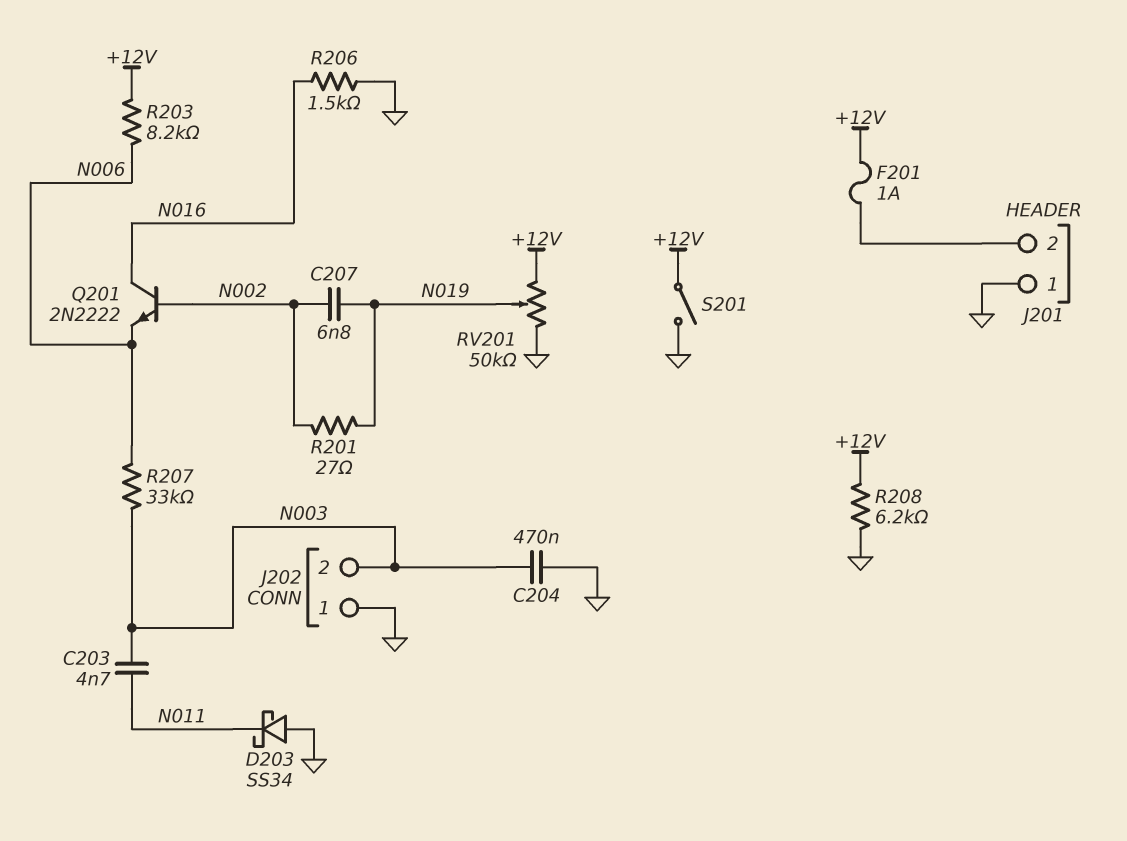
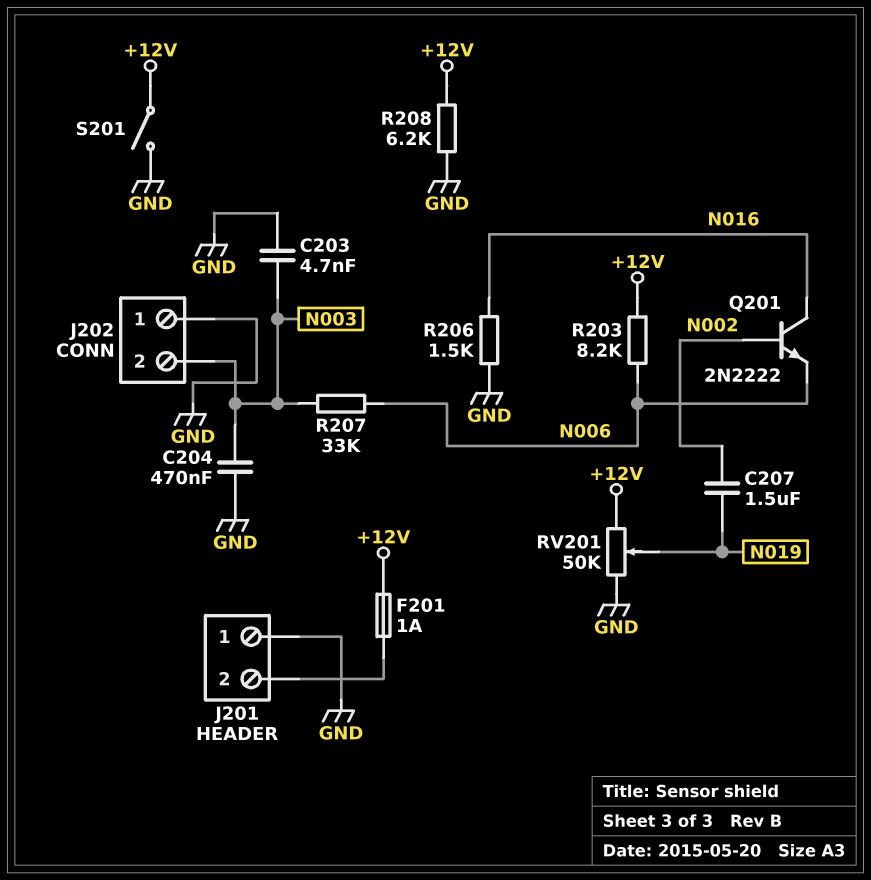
C203: 4.7nF (N003, N011) -> 4.7nF (GND, N003)
C207: 6.8nF (N002, N019) -> 1.5uF (N002, N019)
D203: schottky SS34 (A GND, K N011) -> none
R201: 27 (N002, N019) -> none

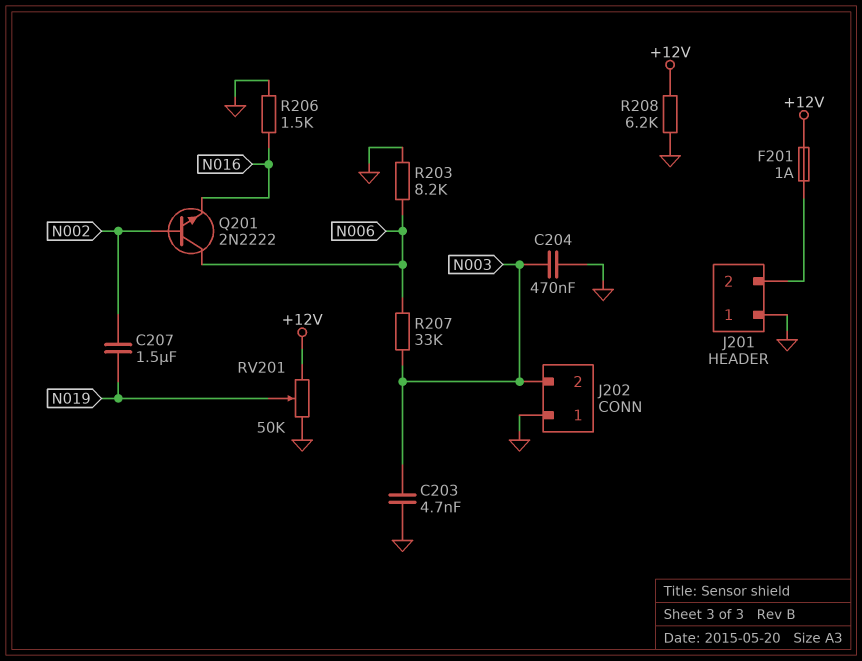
Q201: NPN 2N2222 (B N002, C N016, E N006) -> NPN 2N2222 (B N002, C N006, E N016)
R203: 8.2k (+12V, N006) -> 8.2k (GND, N006)
S201: switch (+12V, GND) -> none

